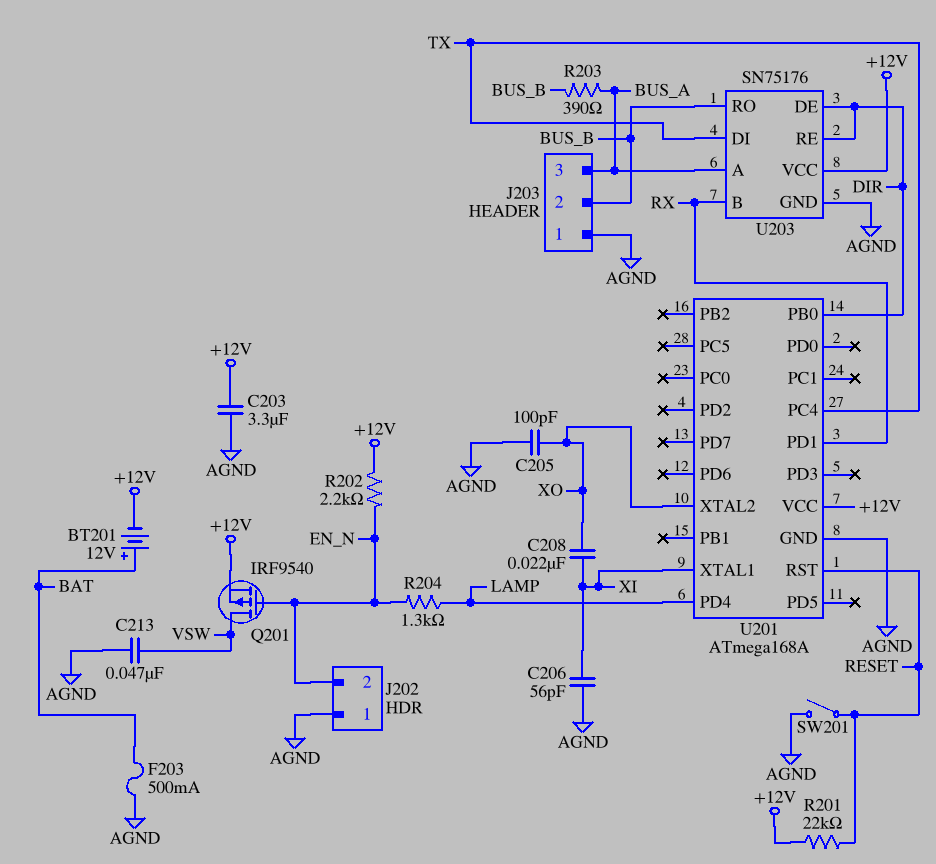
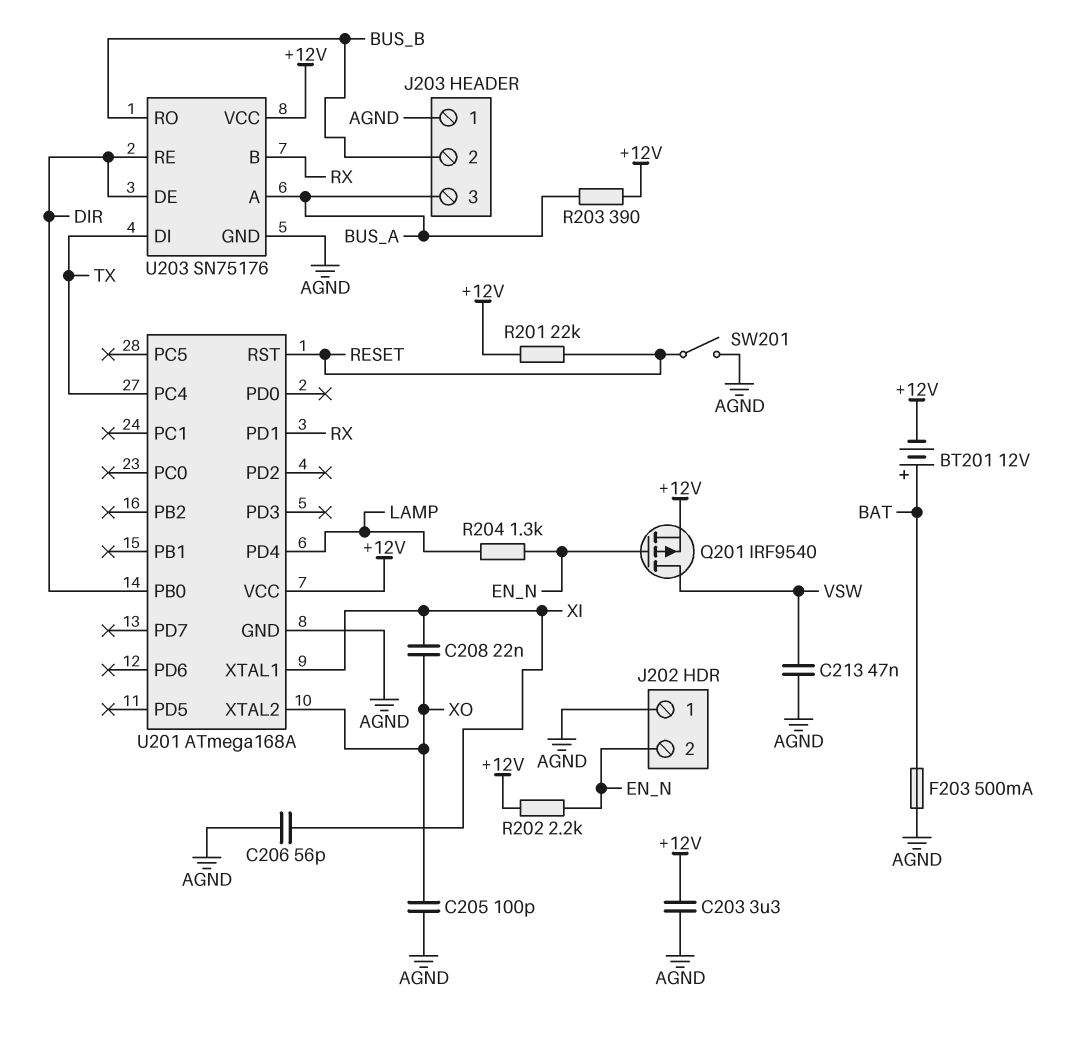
R203: 390 (BUS_A, BUS_B) -> 390 (+12V, BUS_A)

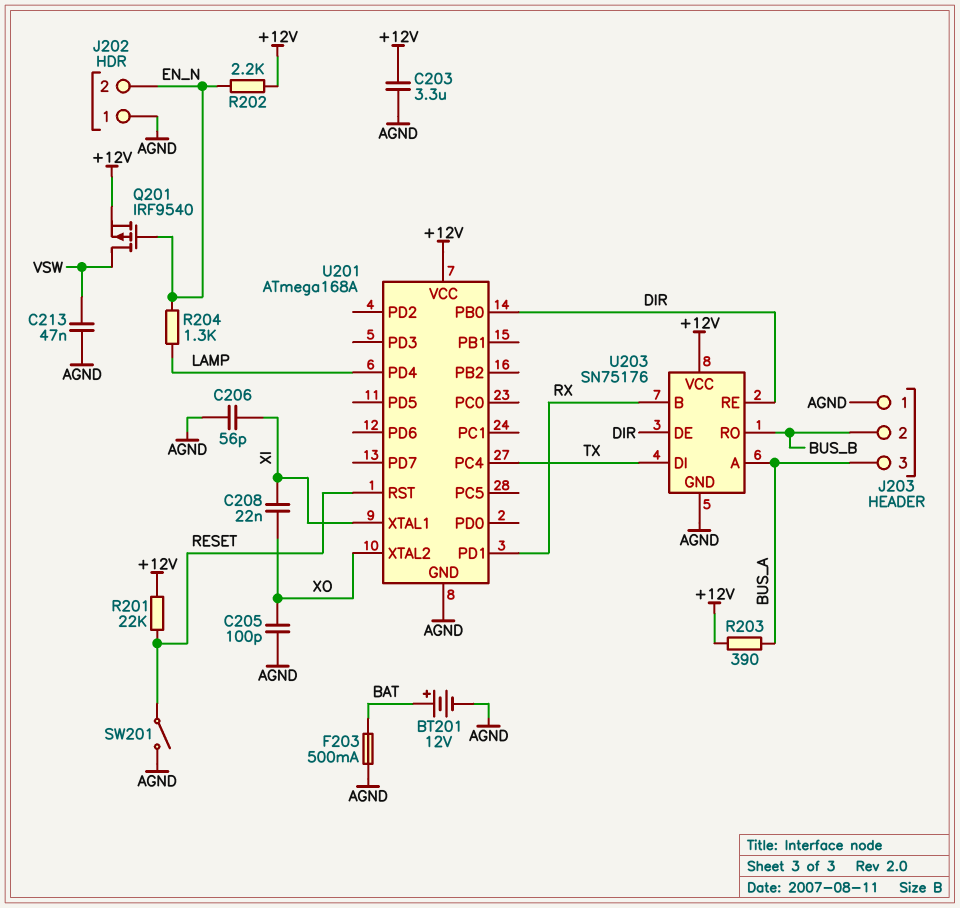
BT201: 12V (plus BAT, minus +12V) -> 12V (plus BAT, minus AGND)

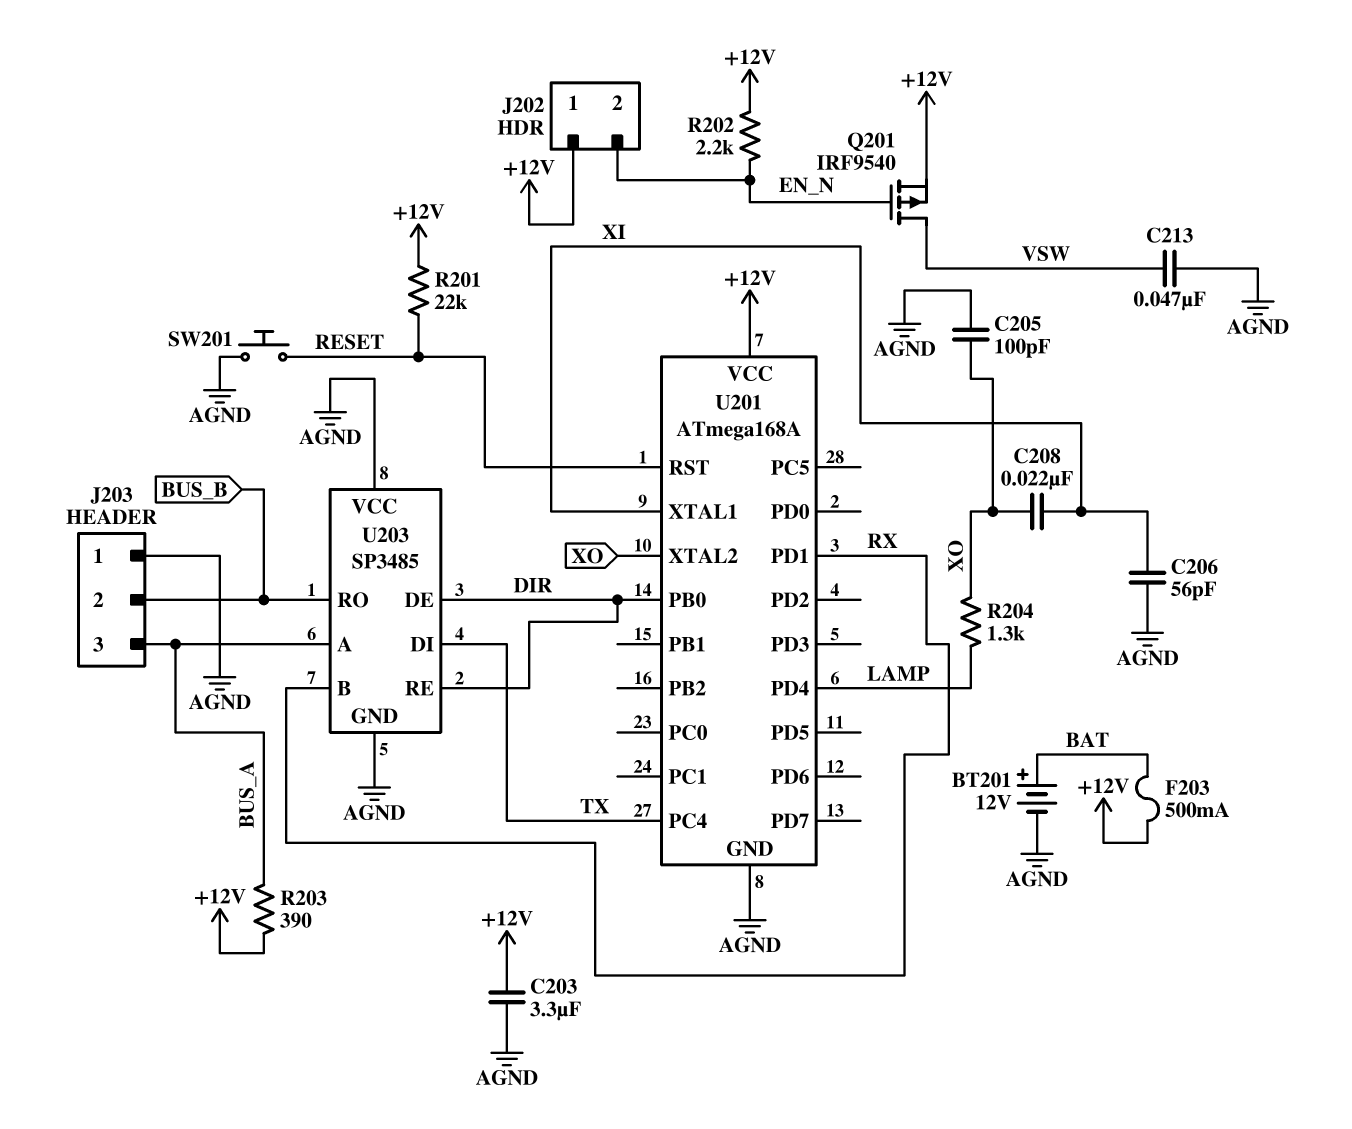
F203: 500mA (AGND, BAT) -> 500mA (+12V, BAT)
J202 pin 1: AGND -> +12V
R204: 1.3k (EN_N, LAMP) -> 1.3k (LAMP, XO)
SW201: switch (AGND, RESET) -> button (AGND, RESET)
U203: SN75176 -> SP3485
U203 pin VCC: +12V -> AGND

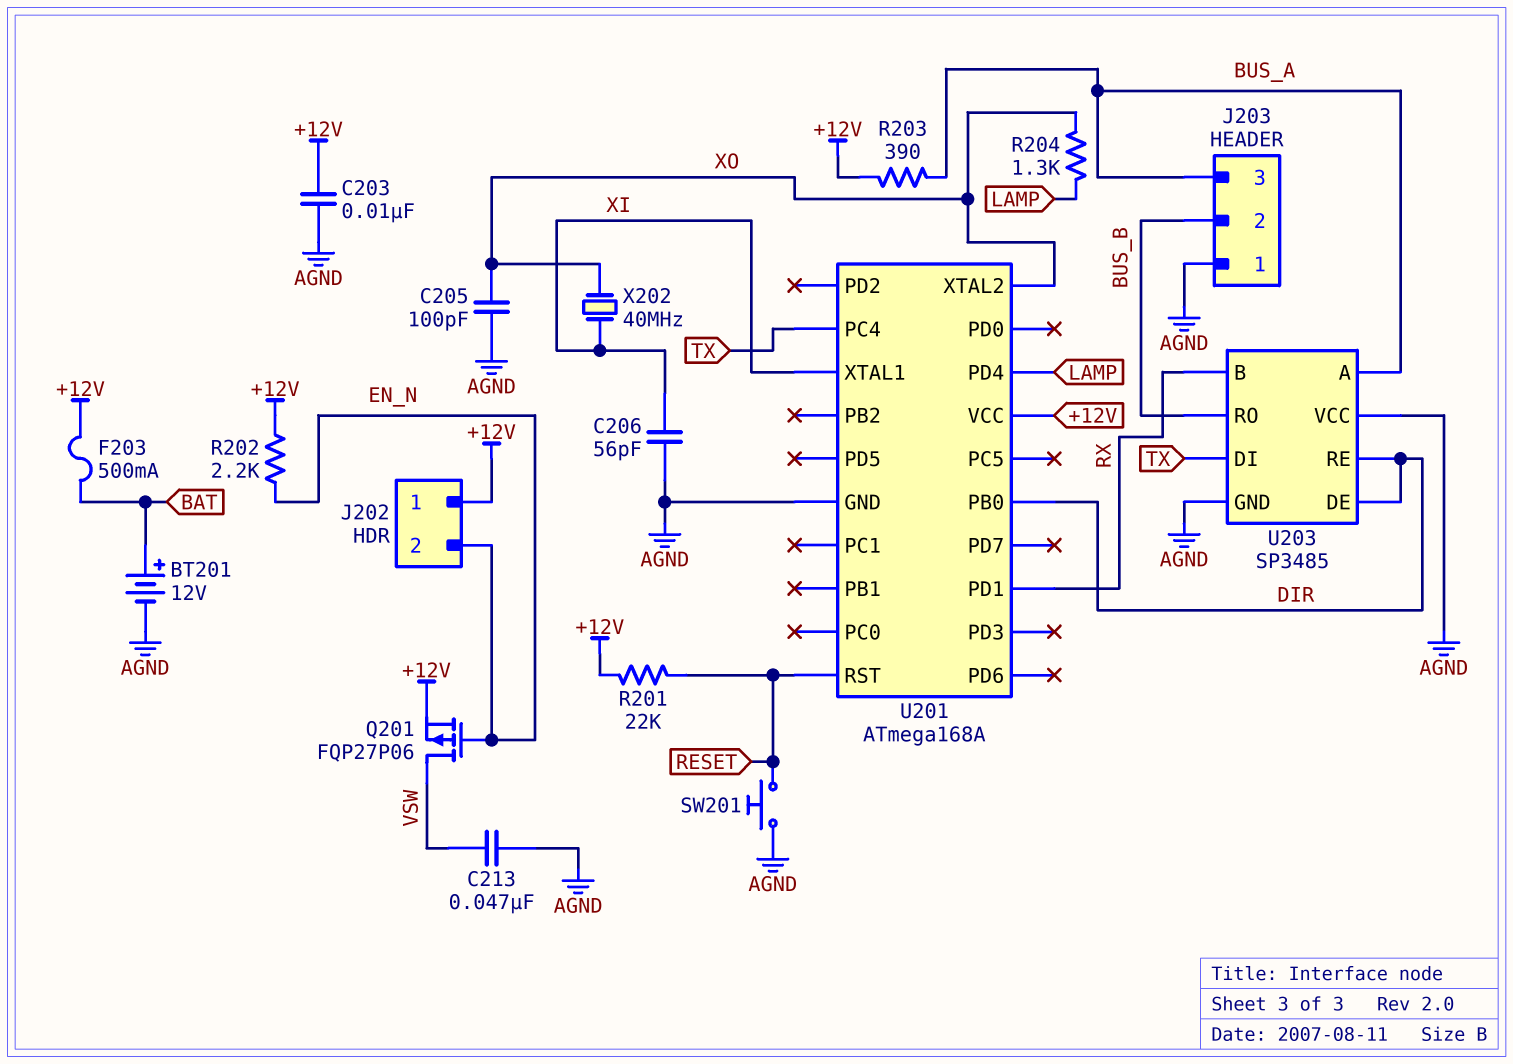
C203: 3.3uF (+12V, AGND) -> 10nF (+12V, AGND)
C208: 22nF (XI, XO) -> none
Q201: PMOS IRF9540 (G EN_N, D VSW, S +12V) -> PMOS FQP27P06 (G EN_N, D VSW, S +12V)
X202: none -> 40MHz (XI, XO)

